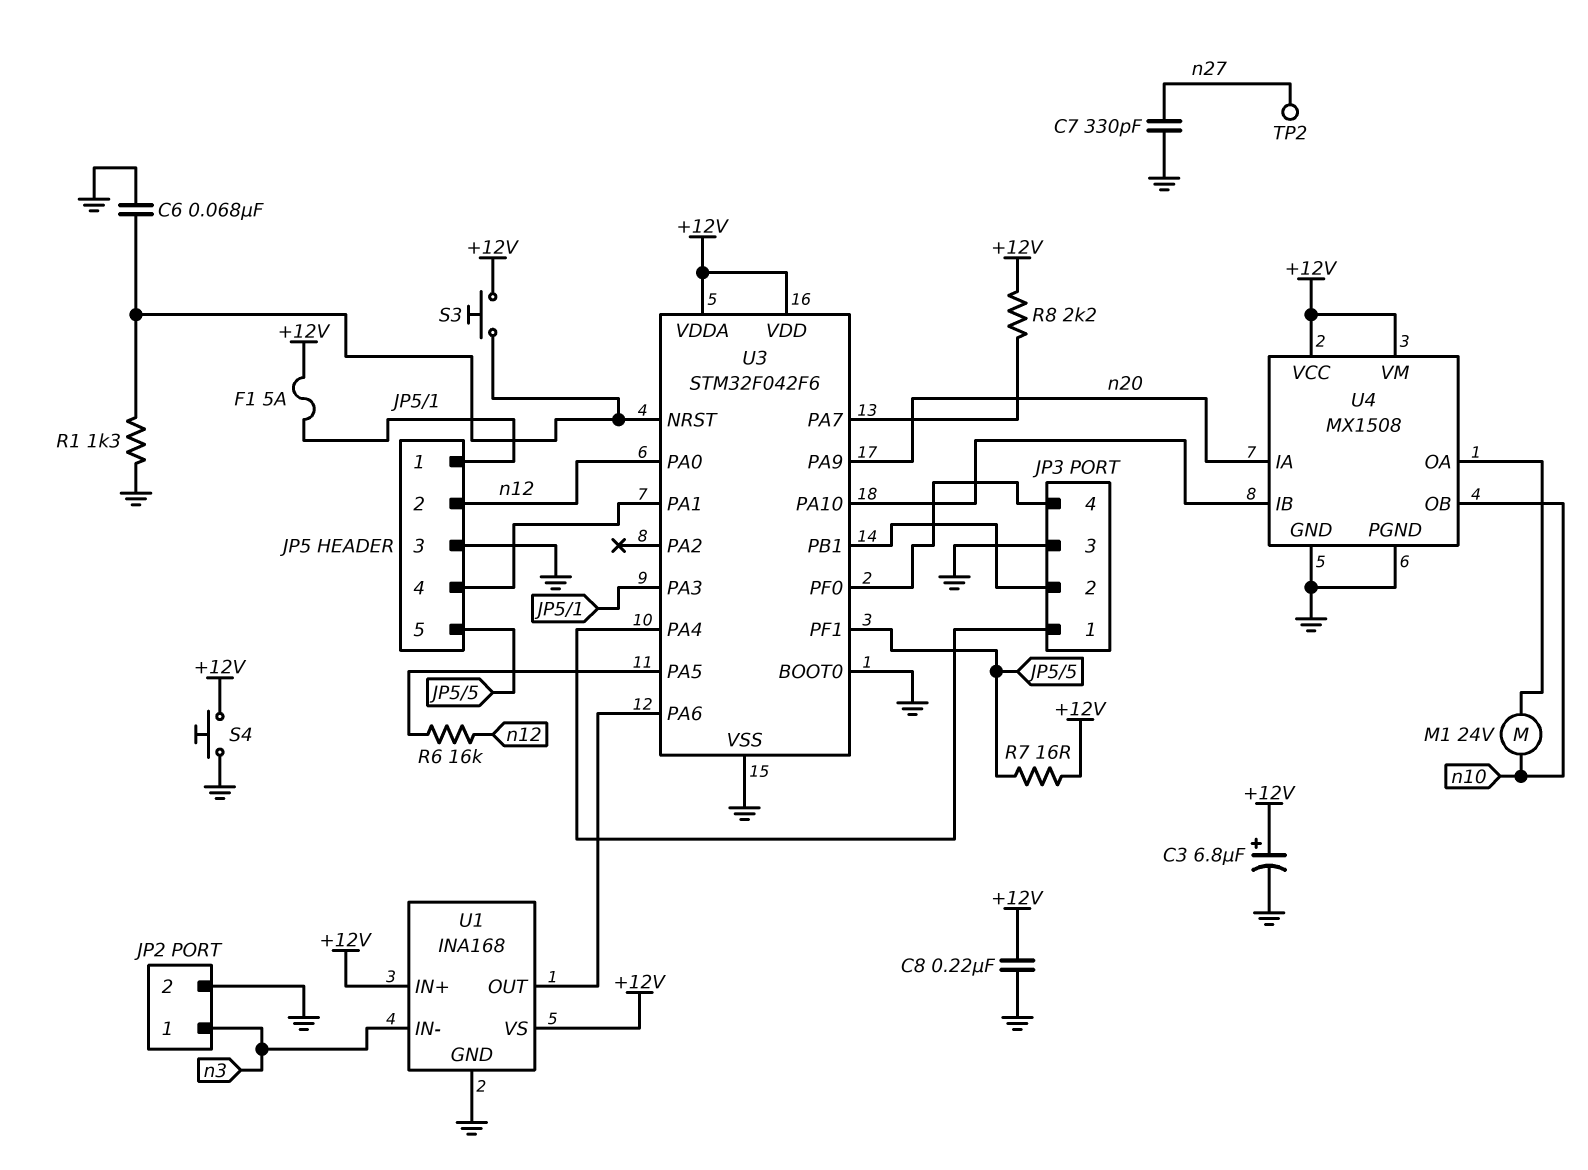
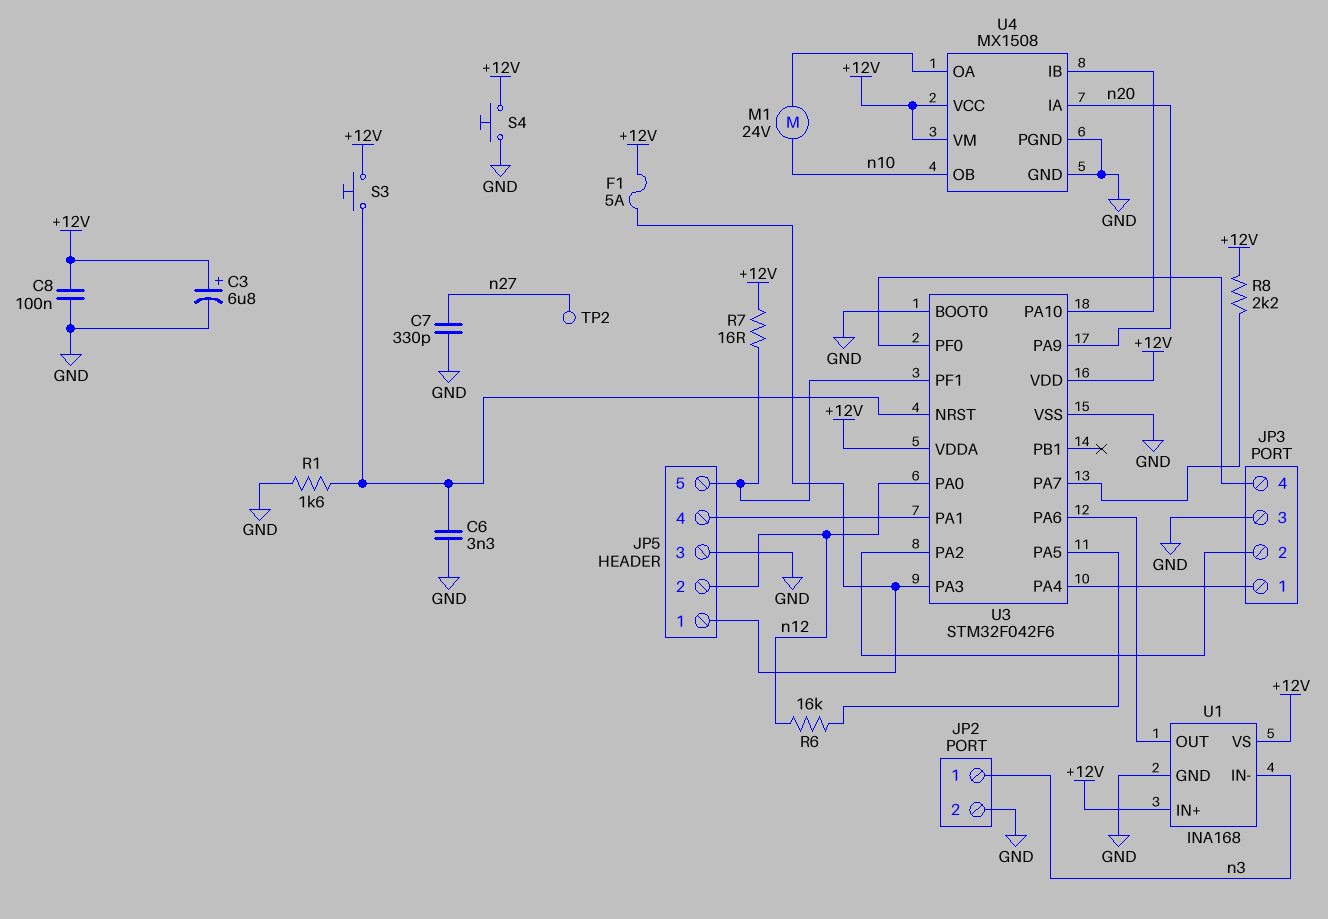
C6: 68nF (GND, U3/NRST) -> 3.3nF (GND, U3/NRST)
C8: 220nF (+12V, GND) -> 100nF (+12V, GND)
R1: 1.3k (GND, U3/NRST) -> 1.6k (GND, U3/NRST)
U3 pin PA2: none -> JP3/2
U3 pin PB1: JP3/2 -> none

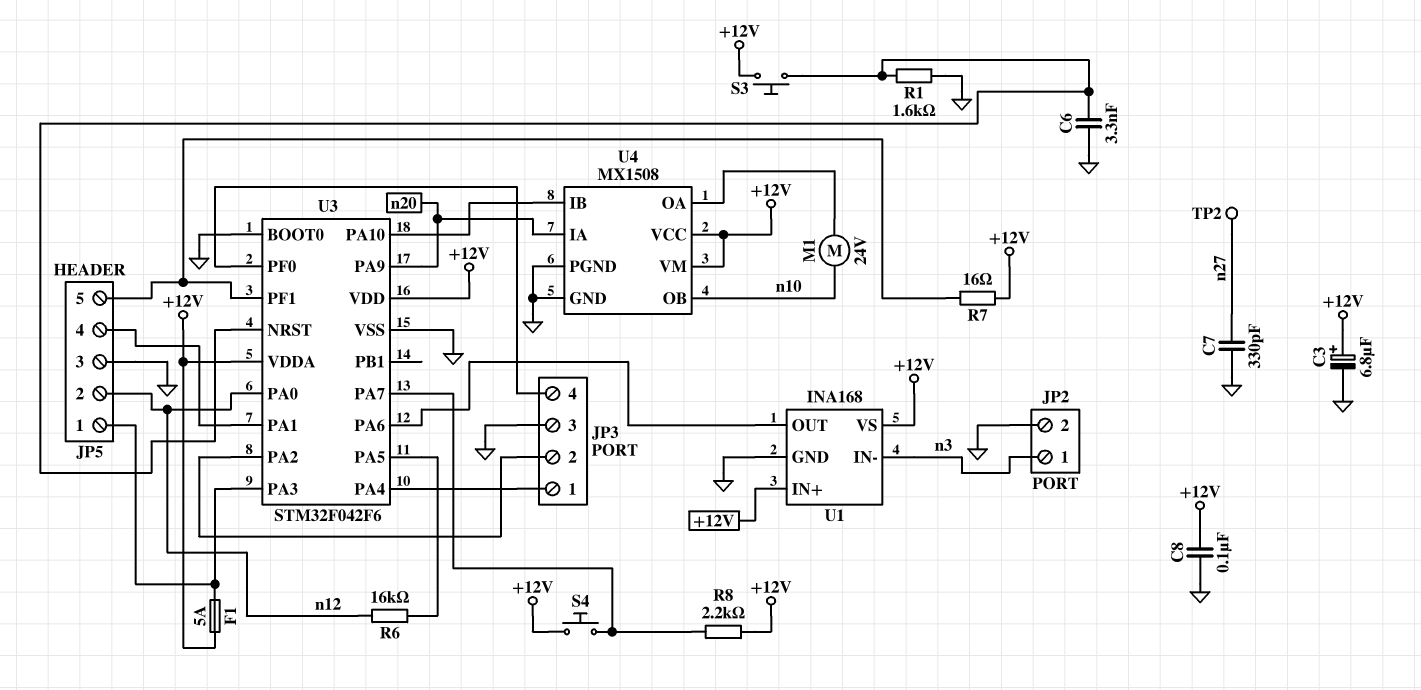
S4: button (+12V, GND) -> button (+12V, U3/PA7)

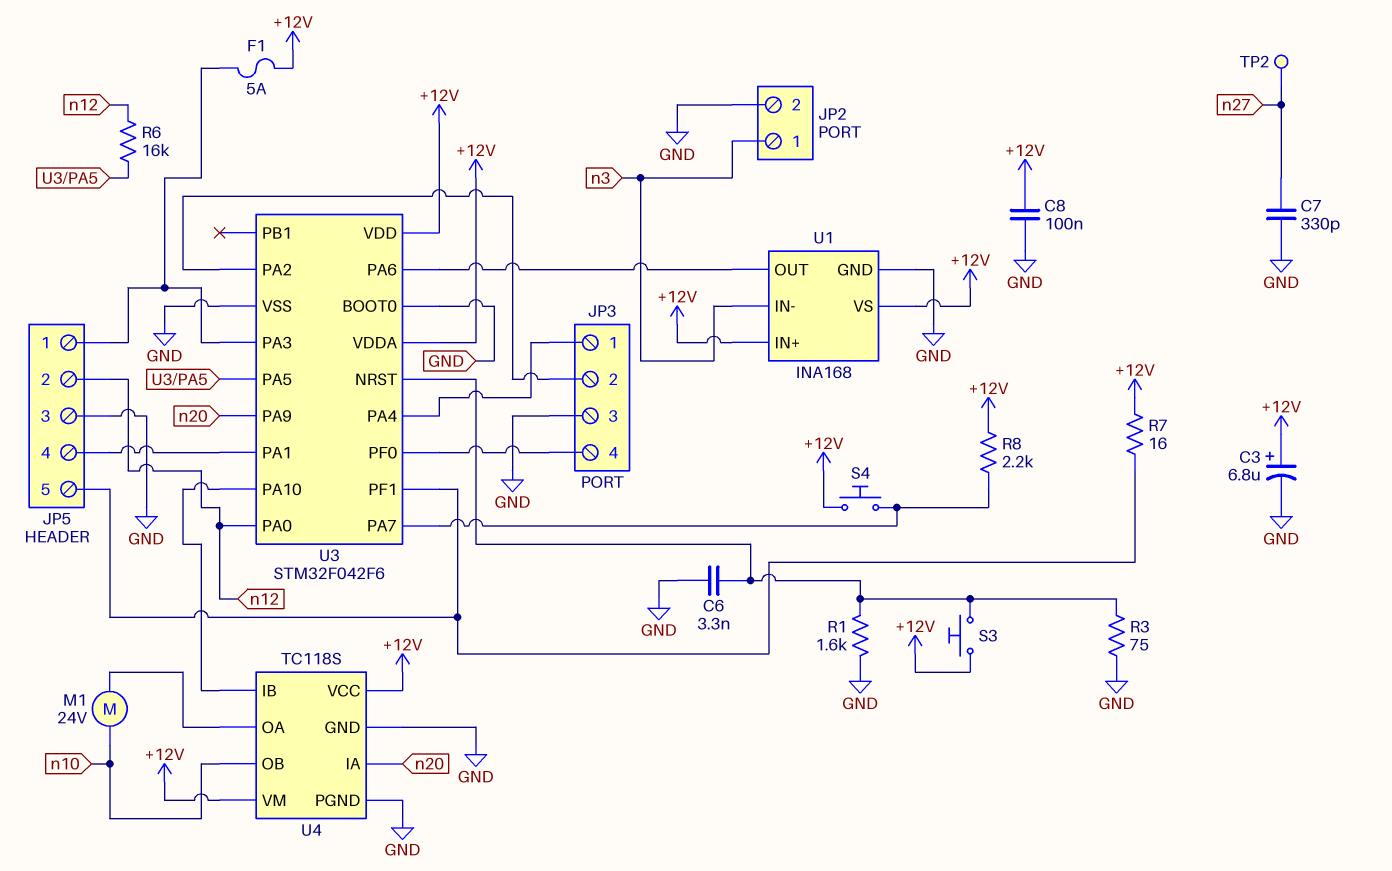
R3: none -> 75 (GND, U3/NRST)
U4: MX1508 -> TC118S

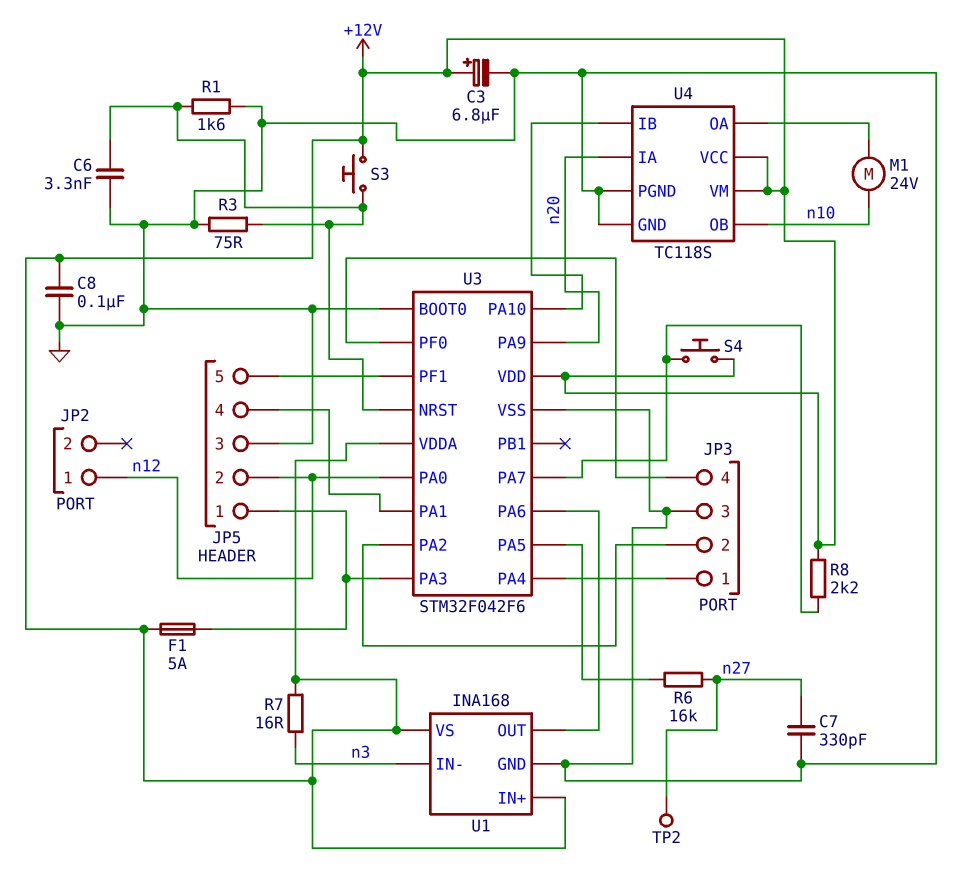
JP2 pin 1: n3 -> n12
JP2 pin 2: GND -> none
R6: 16k (U3/PA5, n12) -> 16k (U3/PA5, n27)
R7: 16 (+12V, JP5/5) -> 16 (+12V, n3)

